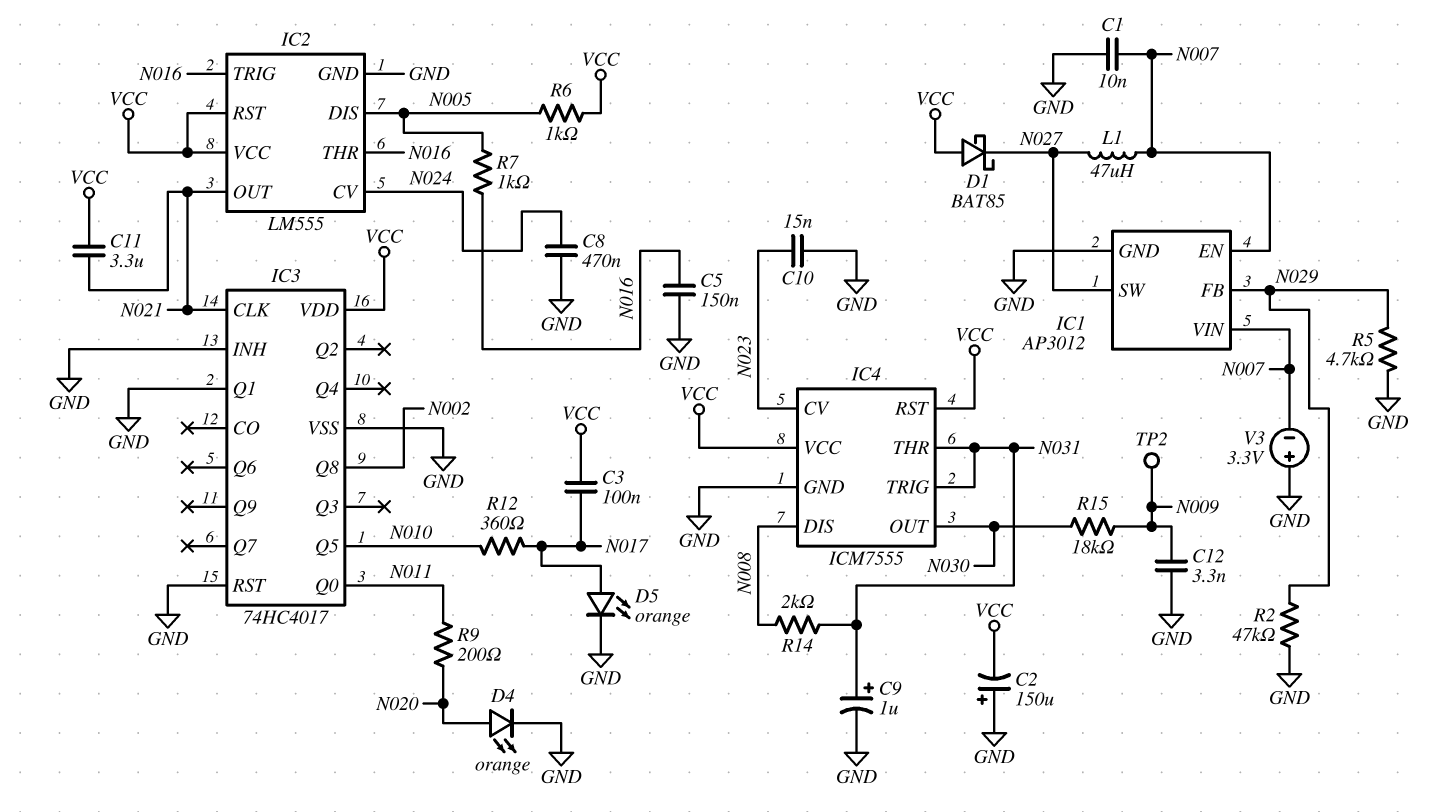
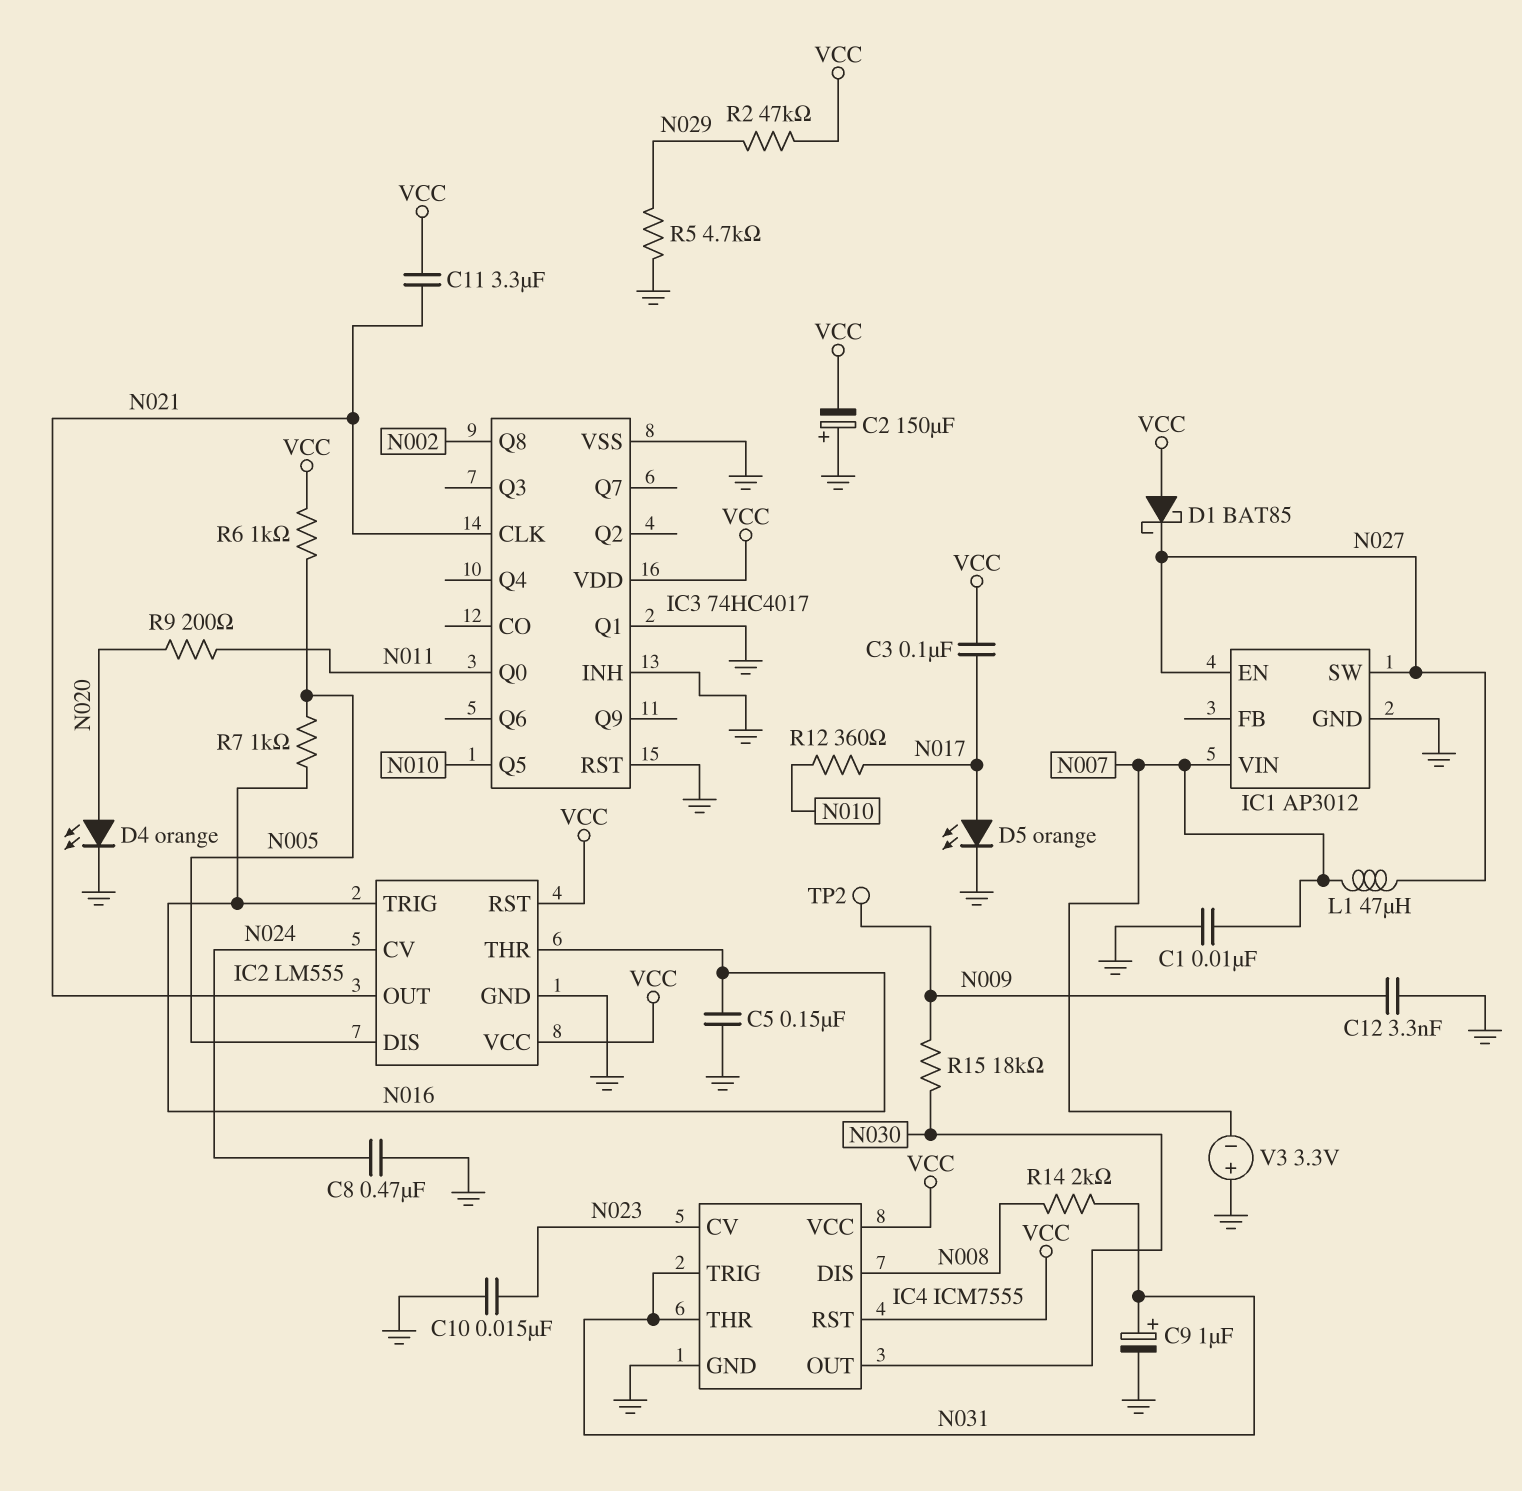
IC1 pin EN: N007 -> N027
IC1 pin FB: N029 -> none
R2: 47k (GND, N029) -> 47k (N029, VCC)

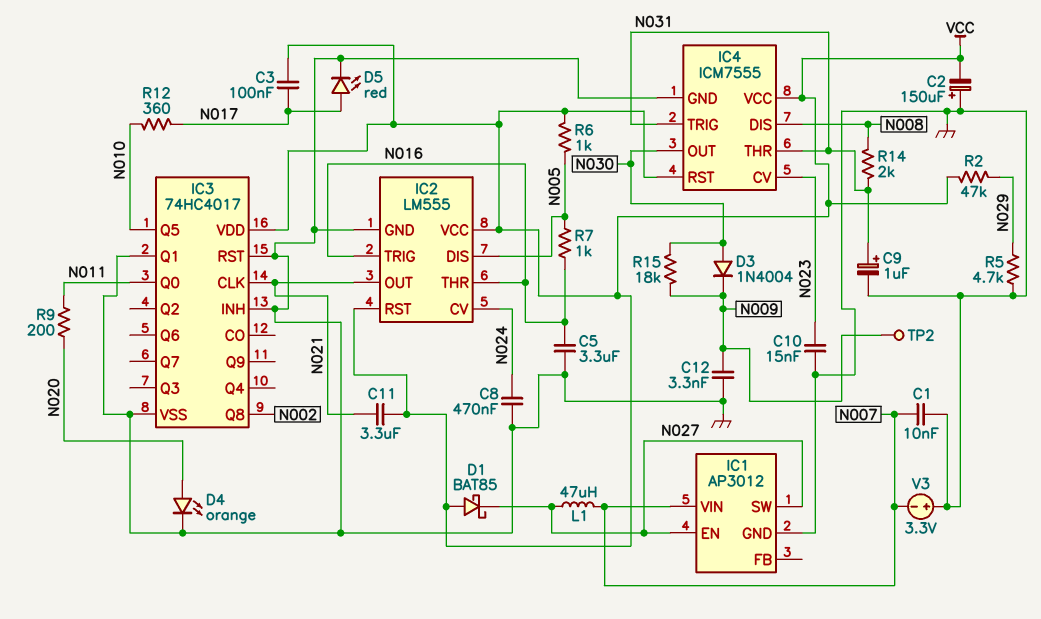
C5: 150nF (GND, N016) -> 3.3uF (GND, N016)
D3: none -> diode 1N4004 (A N030, K N009)
D5: LED orange (A N017, K GND) -> LED red (A N017, K GND)

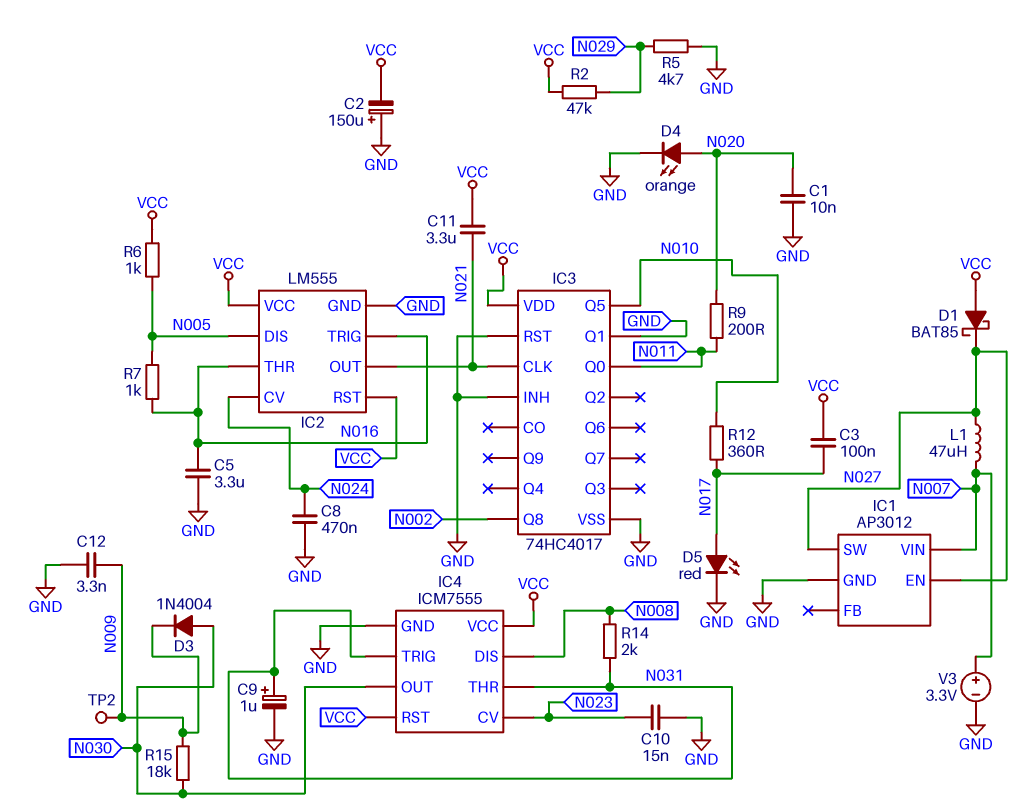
C1: 10nF (GND, N007) -> 10nF (GND, N020)
V3: 3.3V (plus GND, minus N007) -> 3.3V (plus N007, minus GND)

